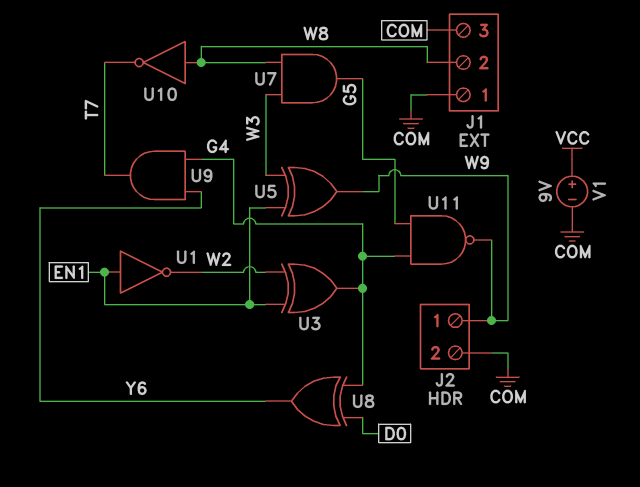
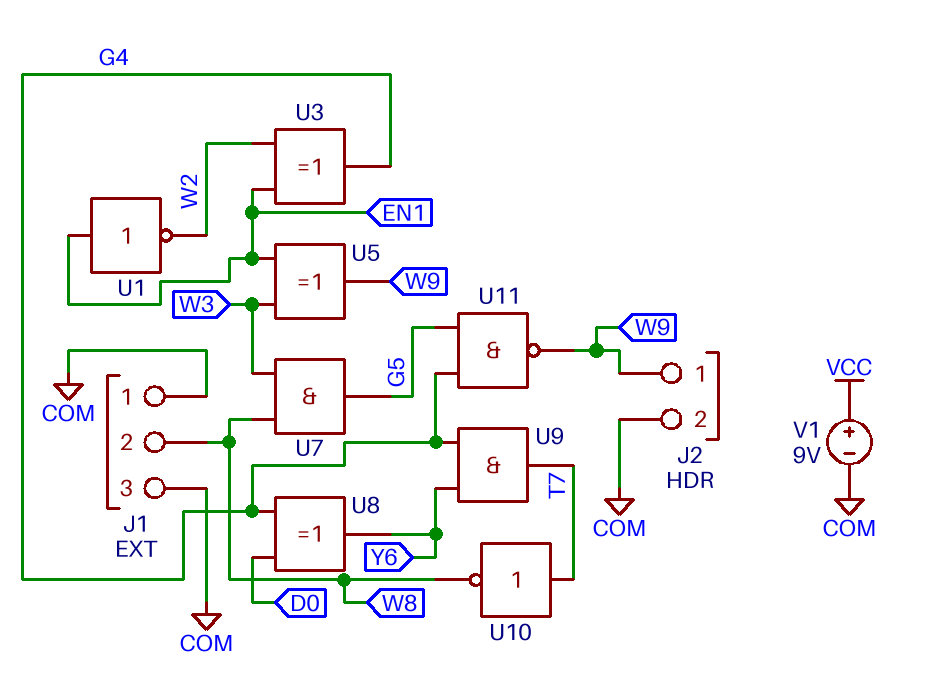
U10: NOT (in W8, out T7) -> NOT (in T7, out W8)

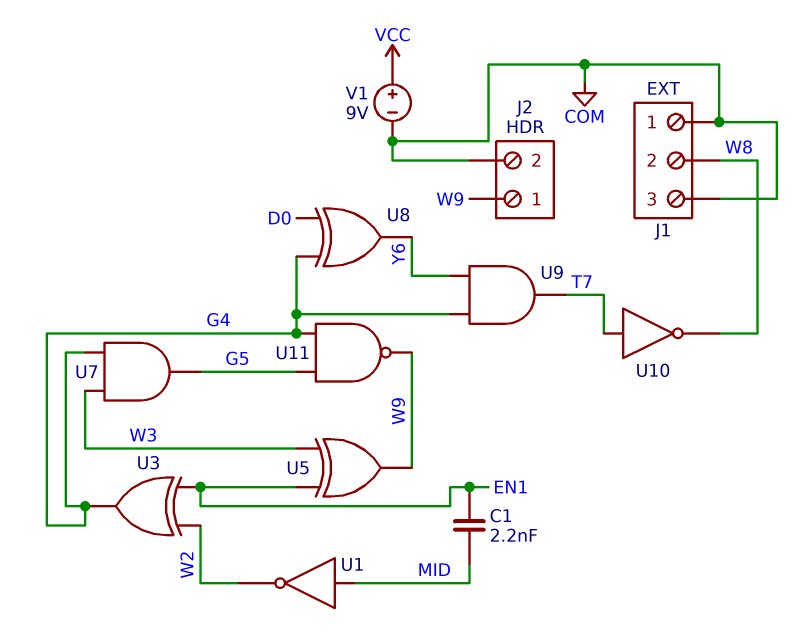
C1: none -> 2.2nF (EN1, MID)
U1: NOT (in EN1, out W2) -> NOT (in MID, out W2)
U7: AND (in W3, in W8, out G5) -> AND (in G4, in W3, out G5)

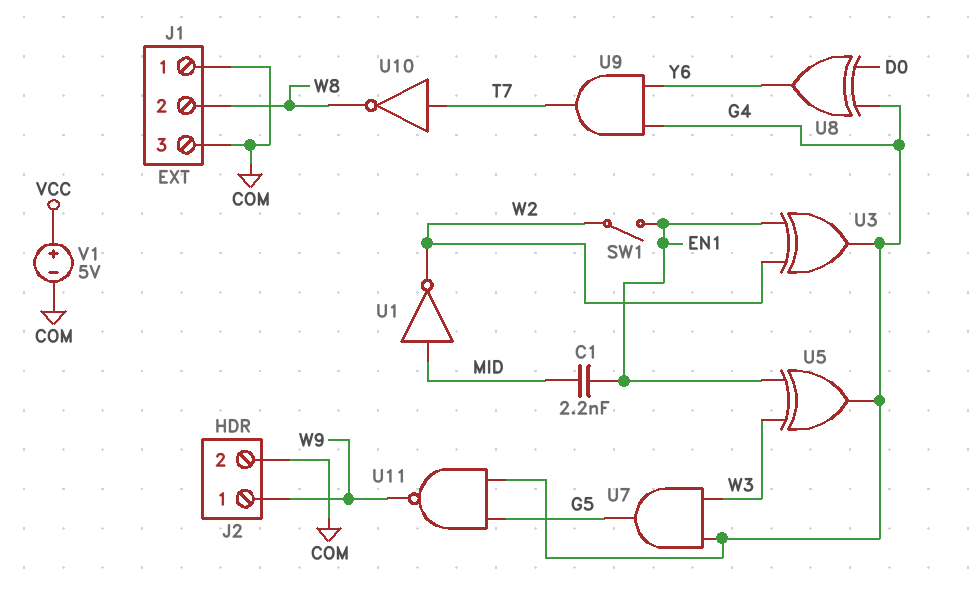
SW1: none -> switch (EN1, W2)
U5: XOR (in EN1, in W3, out W9) -> XOR (in EN1, in W3, out G4)
V1: 9V (plus VCC, minus COM) -> 5V (plus VCC, minus COM)

